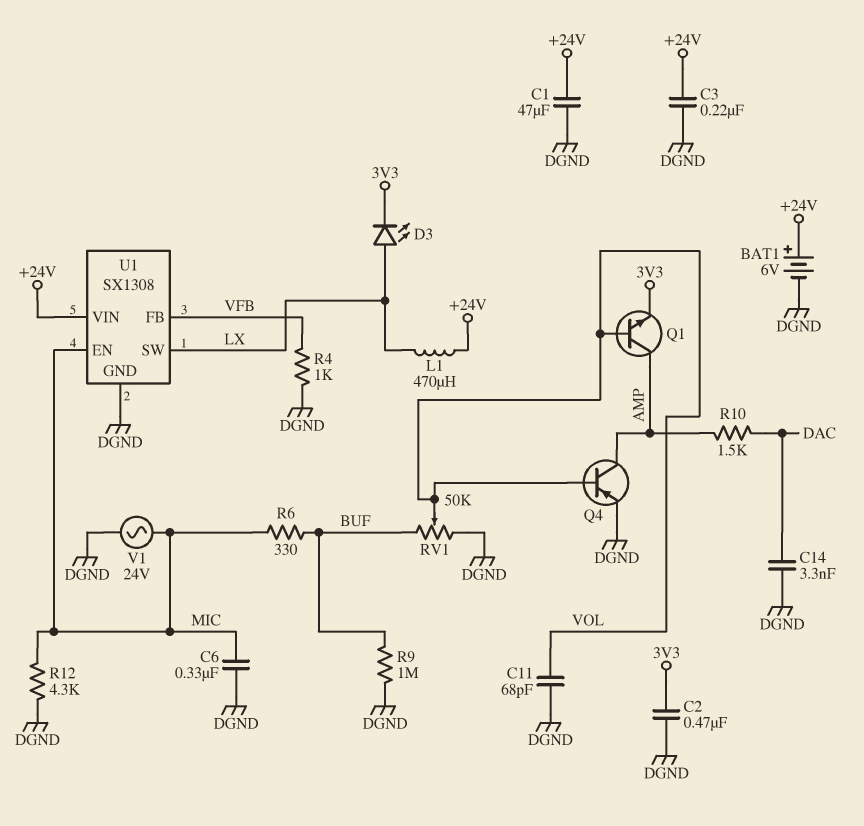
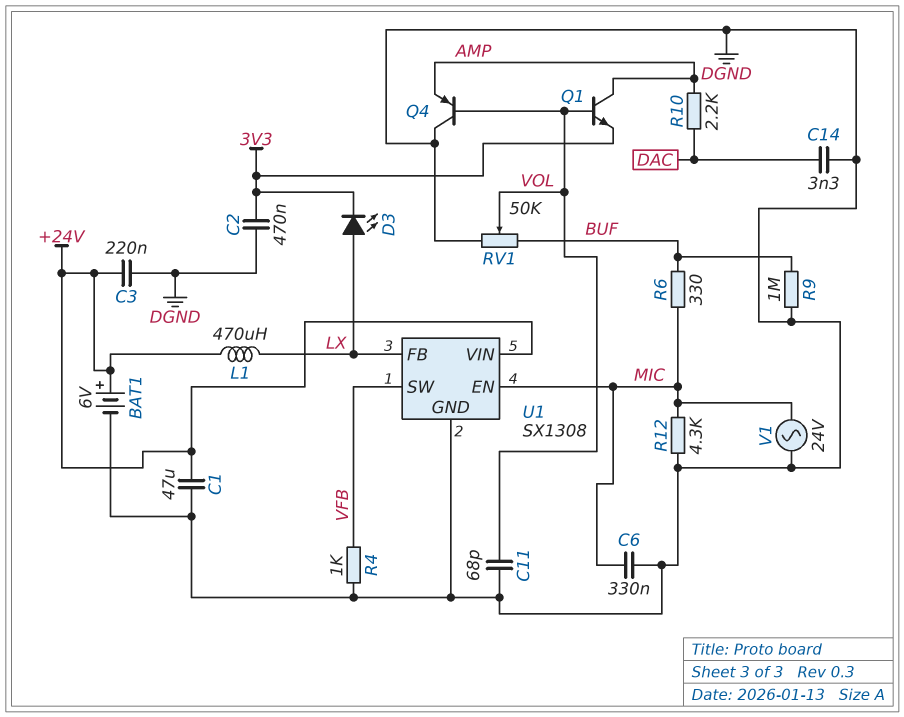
Q4: PNP (B VOL, C AMP, E DGND) -> PNP (B VOL, C DGND, E AMP)
R10: 1.5k (AMP, DAC) -> 2.2k (AMP, DAC)
U1 pin FB: VFB -> LX
U1 pin SW: LX -> VFB

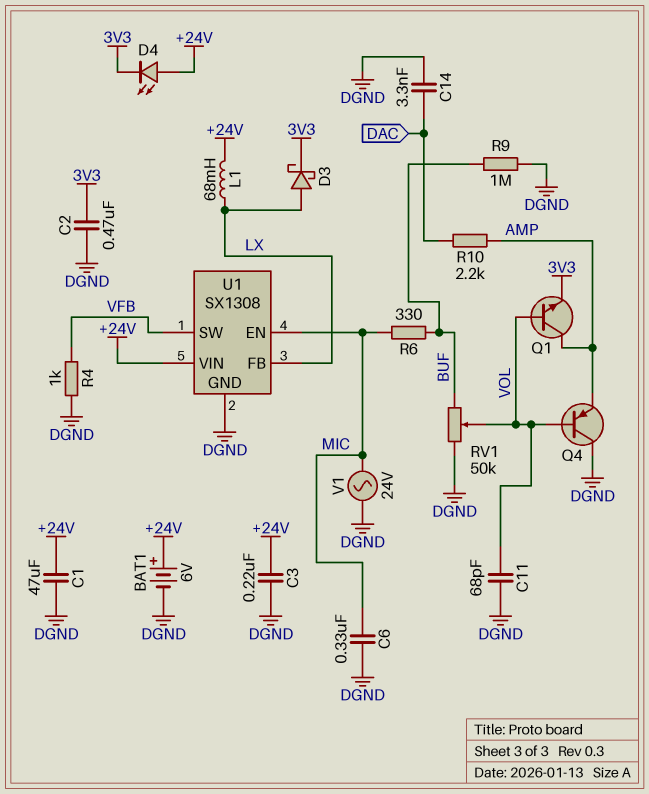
D3: LED (A LX, K 3V3) -> schottky (A LX, K 3V3)
D4: none -> LED (A +24V, K 3V3)
L1: 470uH (+24V, LX) -> 68mH (+24V, LX)
R12: 4.3k (DGND, MIC) -> none

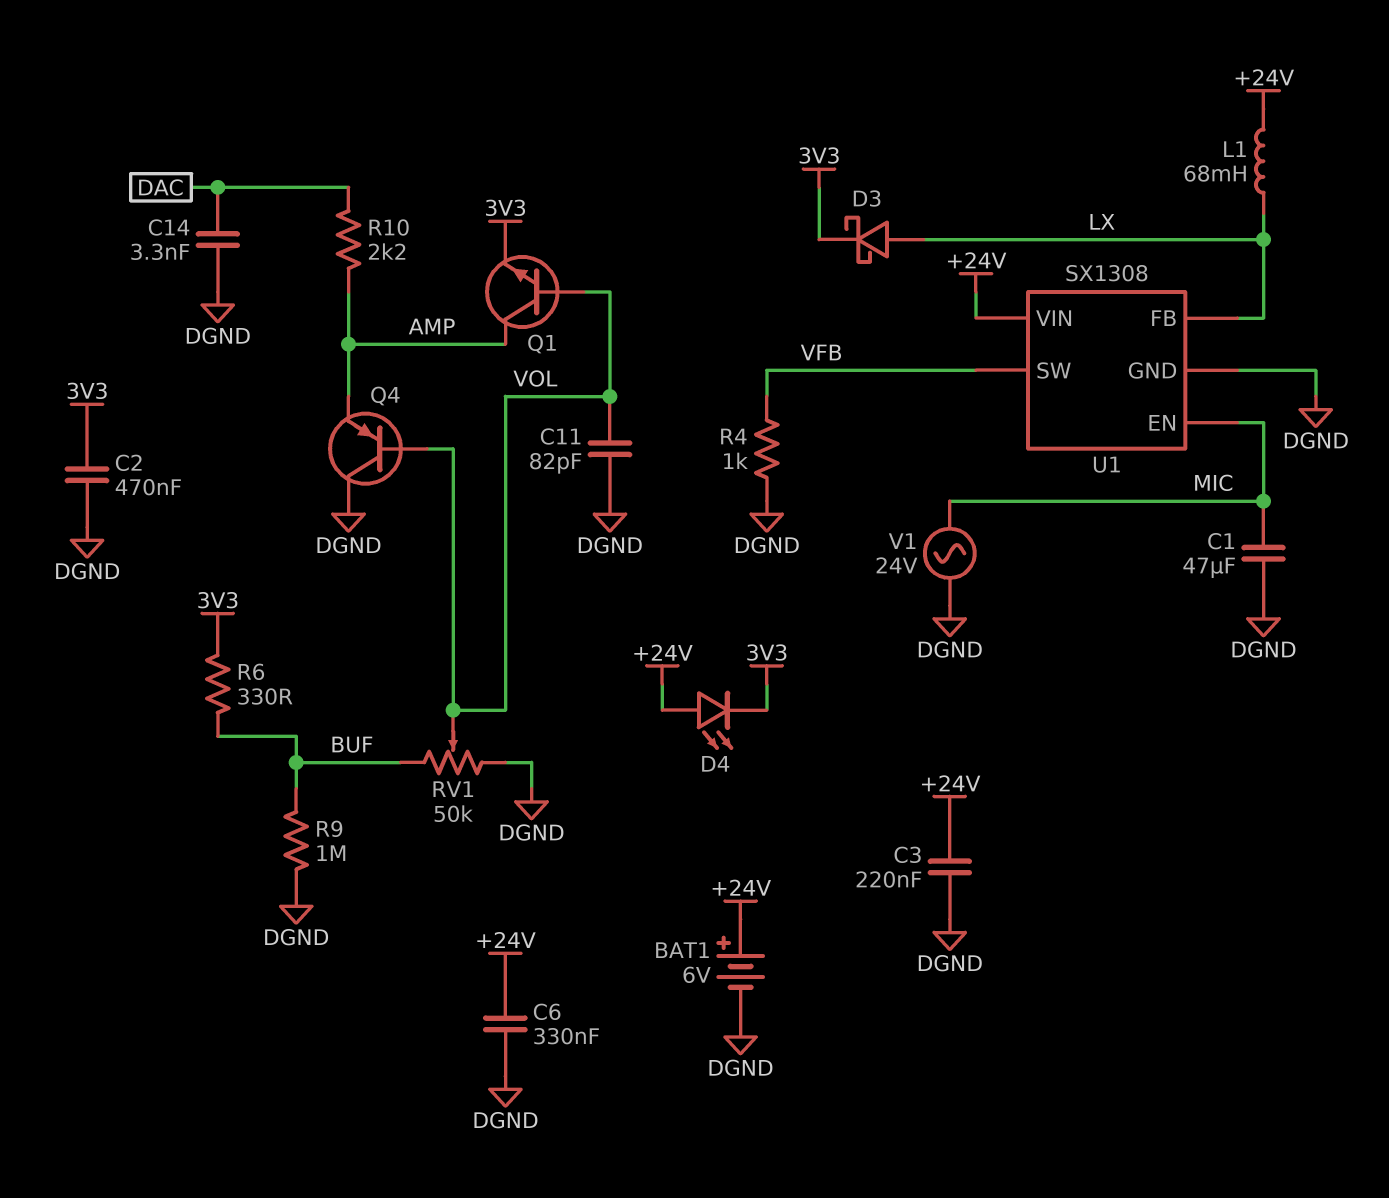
C1: 47uF (+24V, DGND) -> 47uF (DGND, MIC)
C6: 330nF (DGND, MIC) -> 330nF (+24V, DGND)
C11: 68pF (DGND, VOL) -> 82pF (DGND, VOL)
R6: 330 (BUF, MIC) -> 330 (3V3, BUF)

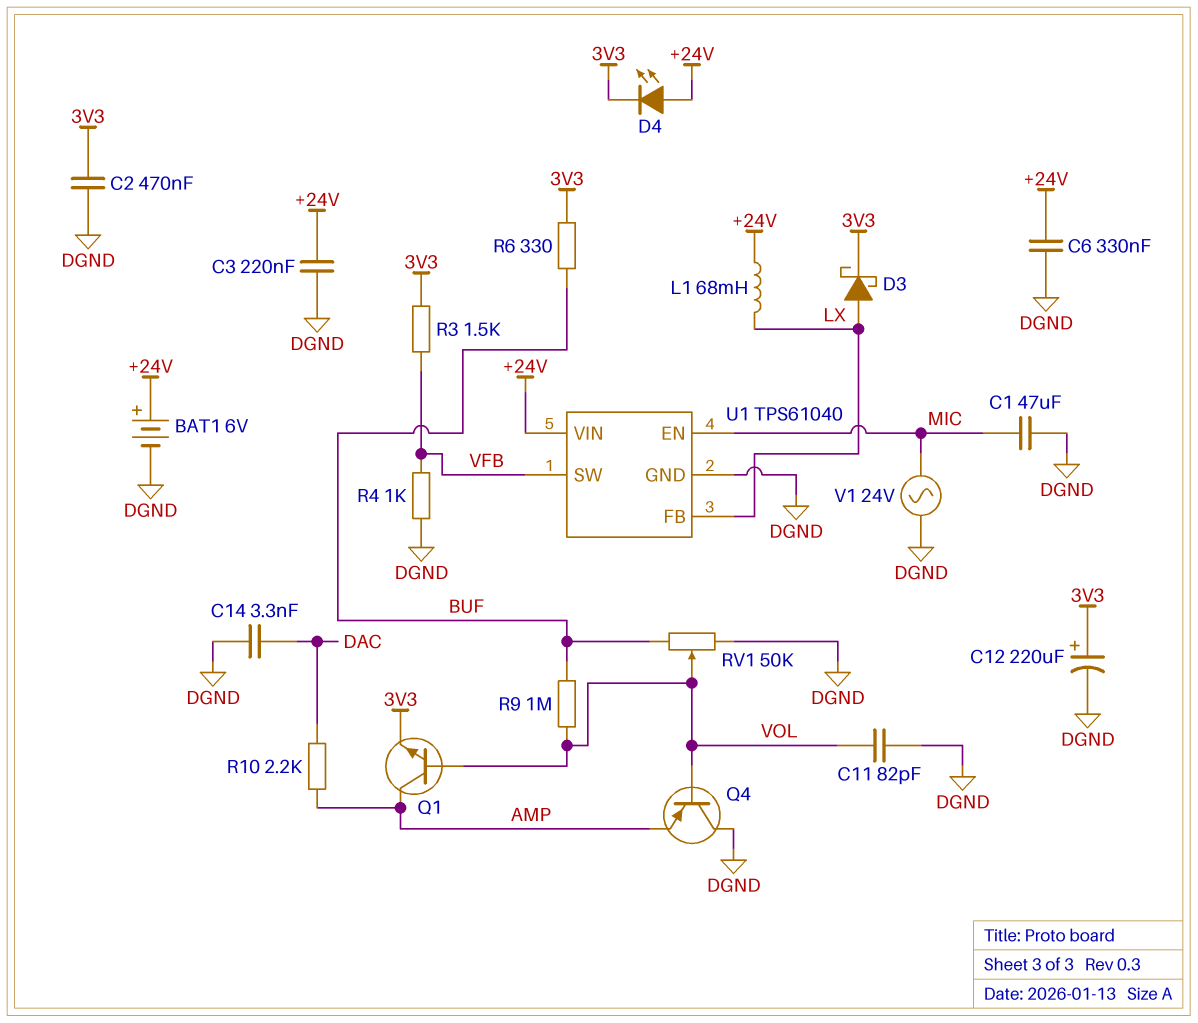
C12: none -> 220uF (plus 3V3, minus DGND)
R3: none -> 1.5k (3V3, VFB)
R9: 1M (BUF, DGND) -> 1M (BUF, VOL)
U1: SX1308 -> TPS61040

